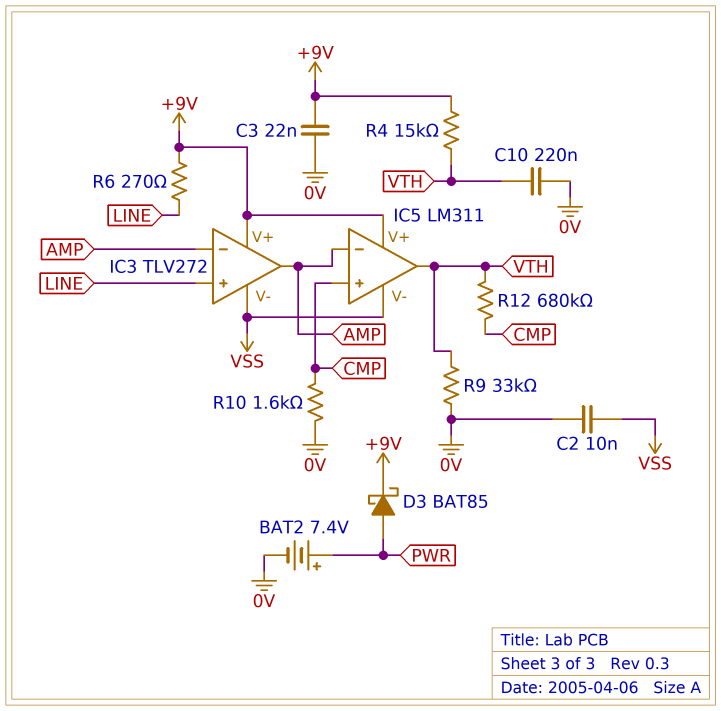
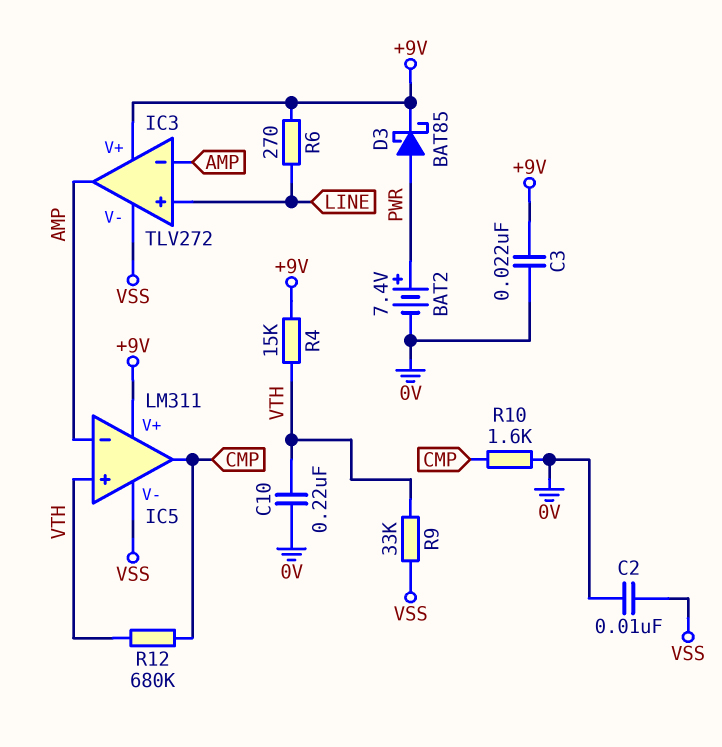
IC5 pin in+: CMP -> VTH
IC5 pin out: VTH -> CMP
R9: 33k (0V, VTH) -> 33k (VSS, VTH)

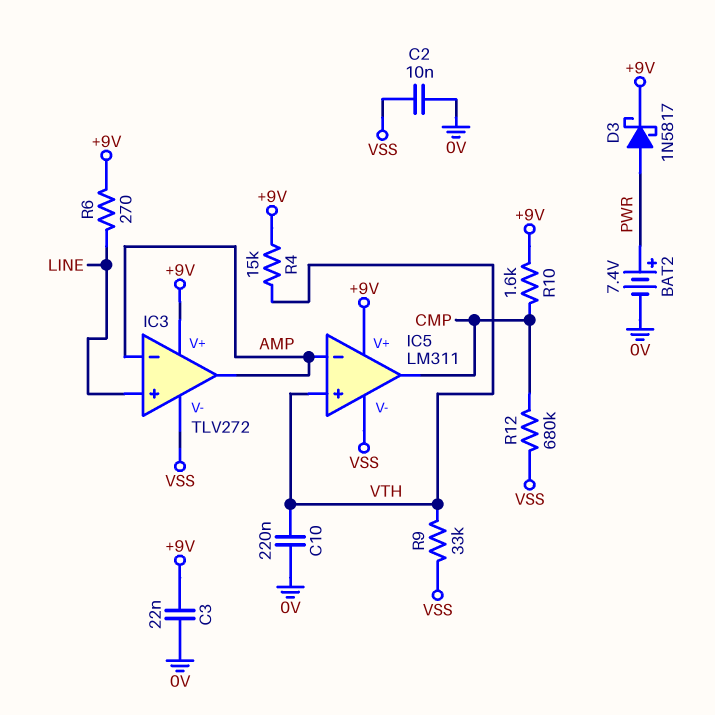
D3: schottky BAT85 (A PWR, K +9V) -> schottky 1N5817 (A PWR, K +9V)
R10: 1.6k (0V, CMP) -> 1.6k (+9V, CMP)
R12: 680k (CMP, VTH) -> 680k (CMP, VSS)

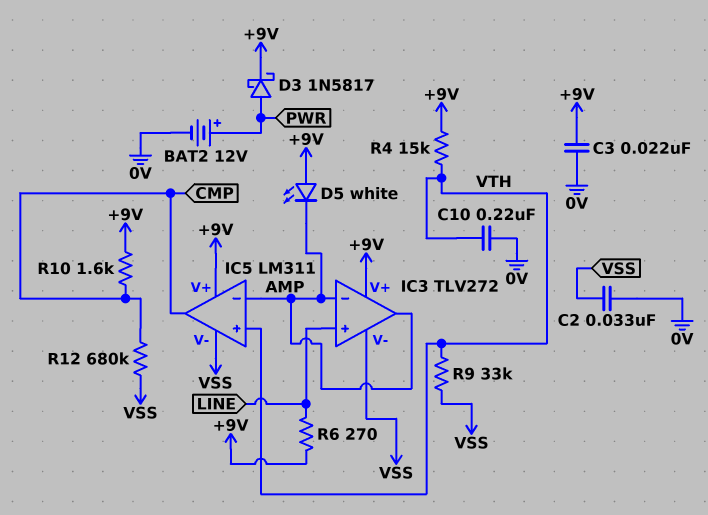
BAT2: 7.4V (plus PWR, minus 0V) -> 12V (plus PWR, minus 0V)
C2: 10nF (0V, VSS) -> 33nF (0V, VSS)
D5: none -> LED white (A +9V, K AMP)

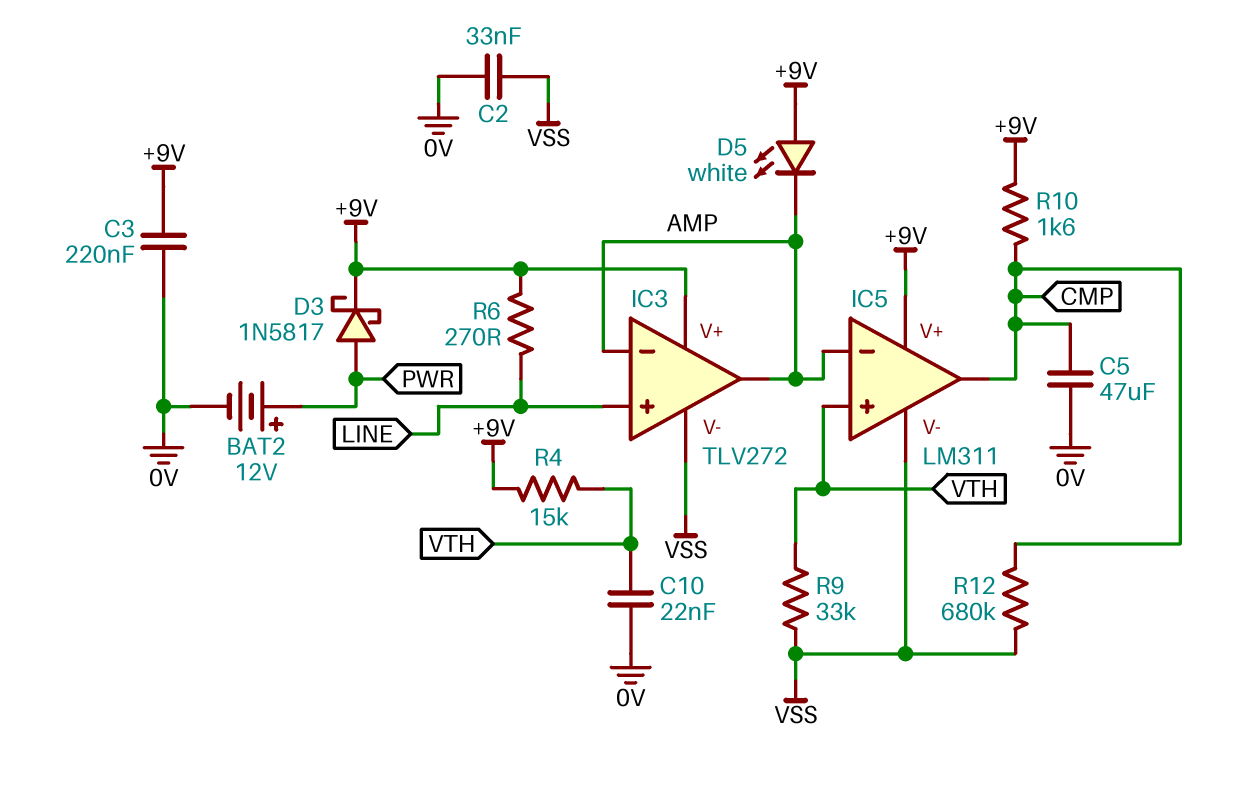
C3: 22nF (+9V, 0V) -> 220nF (+9V, 0V)
C5: none -> 47uF (0V, CMP)
C10: 220nF (0V, VTH) -> 22nF (0V, VTH)

